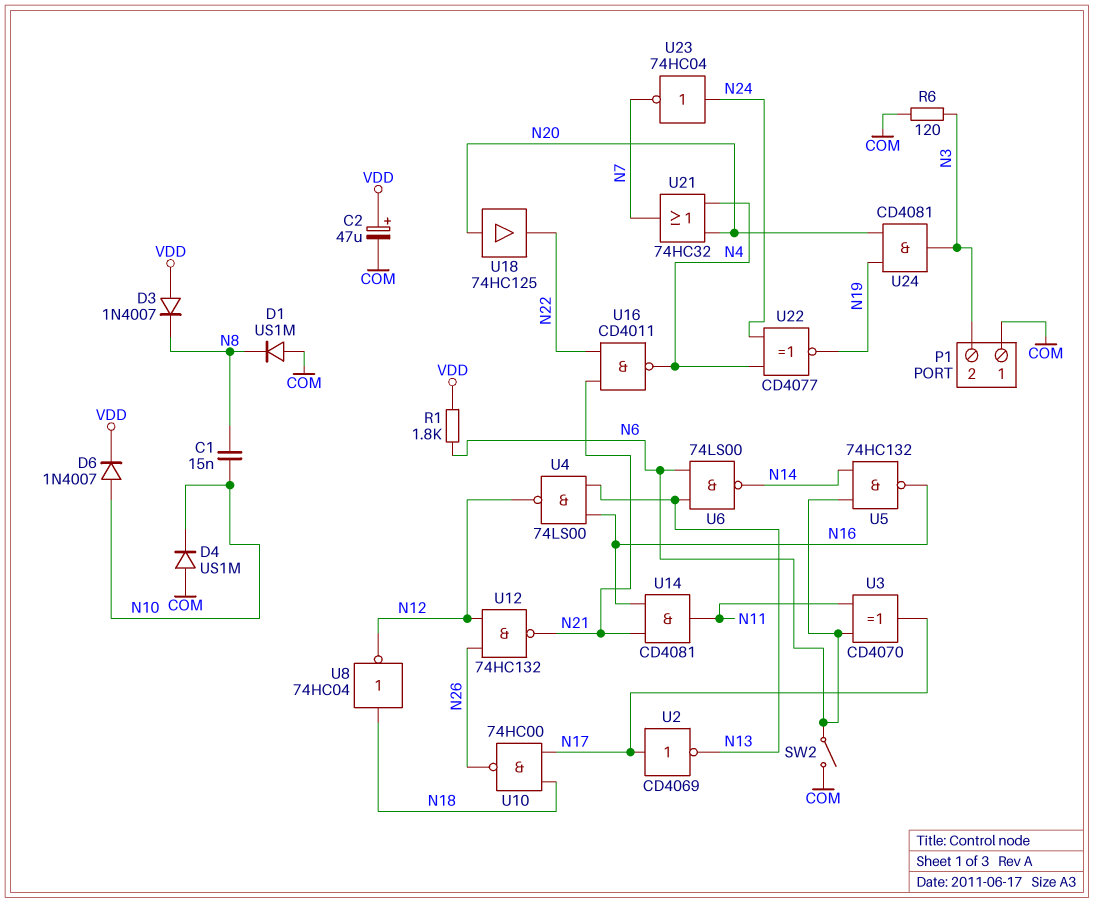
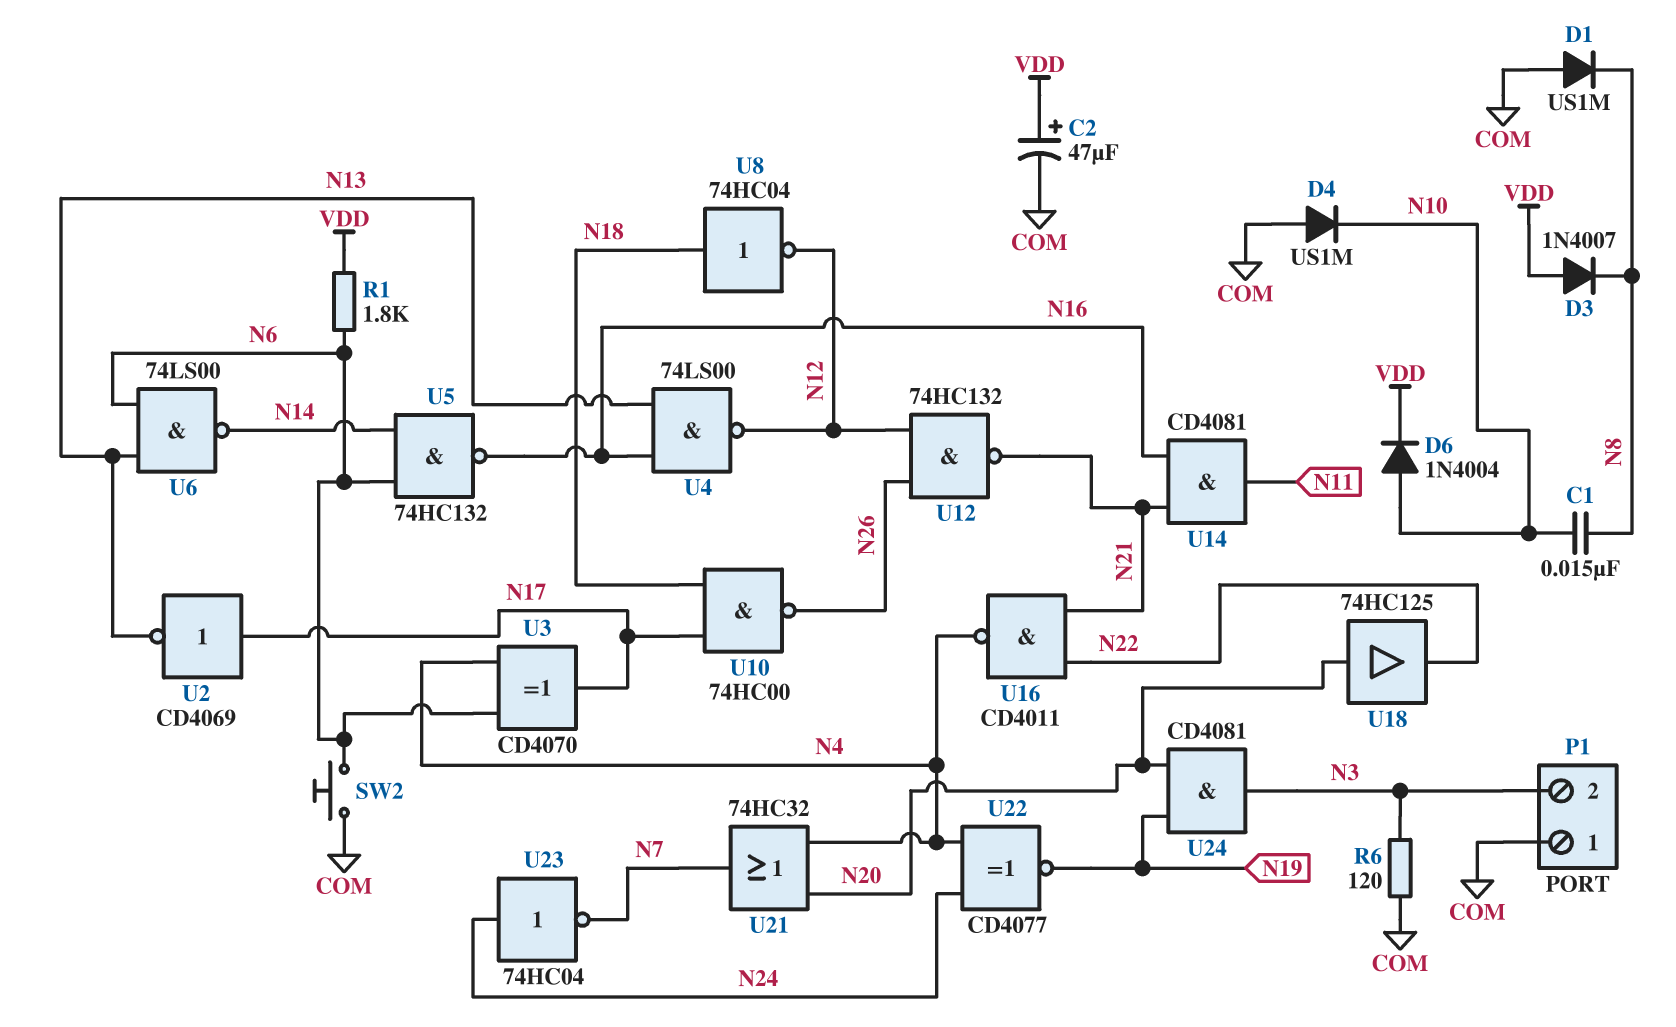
D6: diode 1N4007 (A N10, K VDD) -> diode 1N4004 (A N10, K VDD)
SW2: switch (COM, N6) -> button (COM, N6)
U3: XOR CD4070 (in N6, in N11, out N17) -> XOR CD4070 (in N4, in N6, out N17)

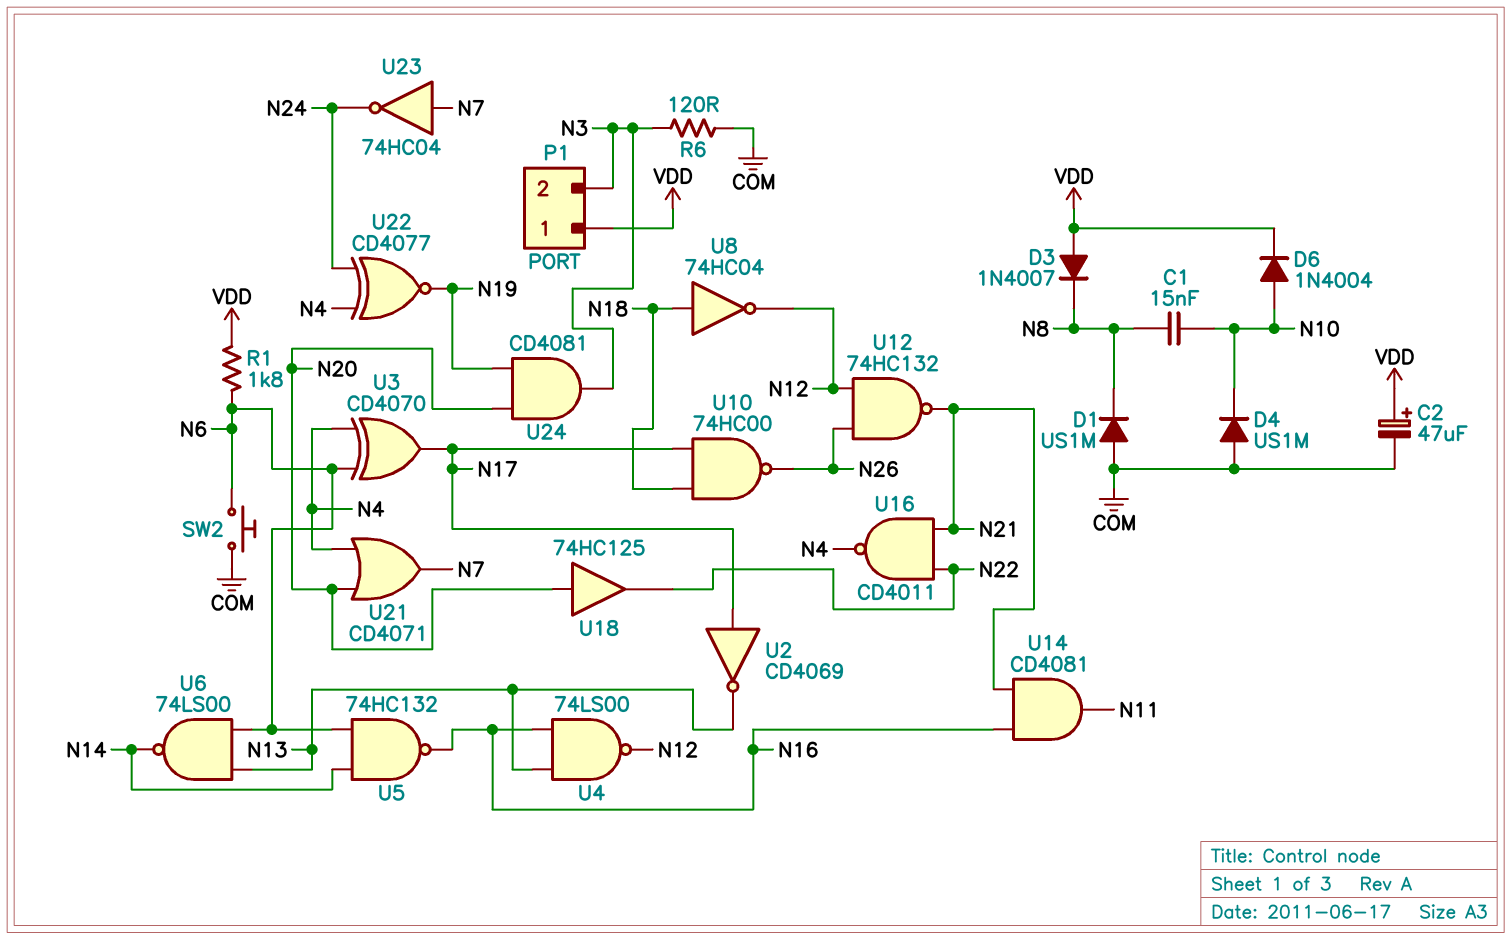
P1 pin 1: COM -> VDD
U21: OR 74HC32 (in N4, in N20, out N7) -> OR CD4071 (in N4, in N20, out N7)
U23: NOT 74HC04 (in N24, out N7) -> NOT 74HC04 (in N7, out N24)

